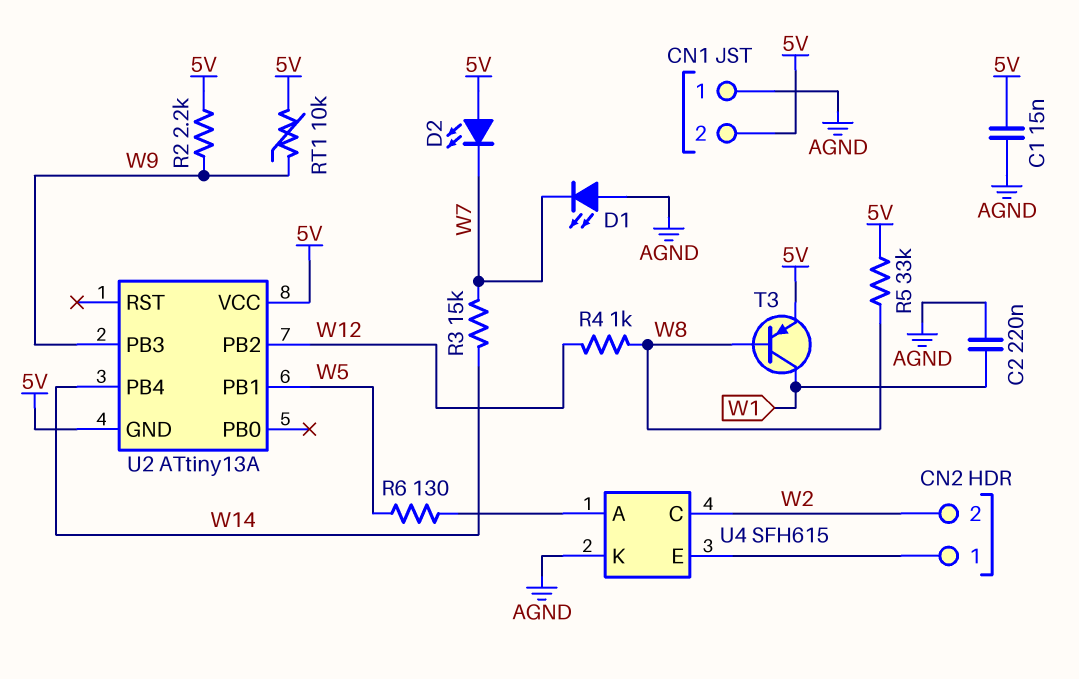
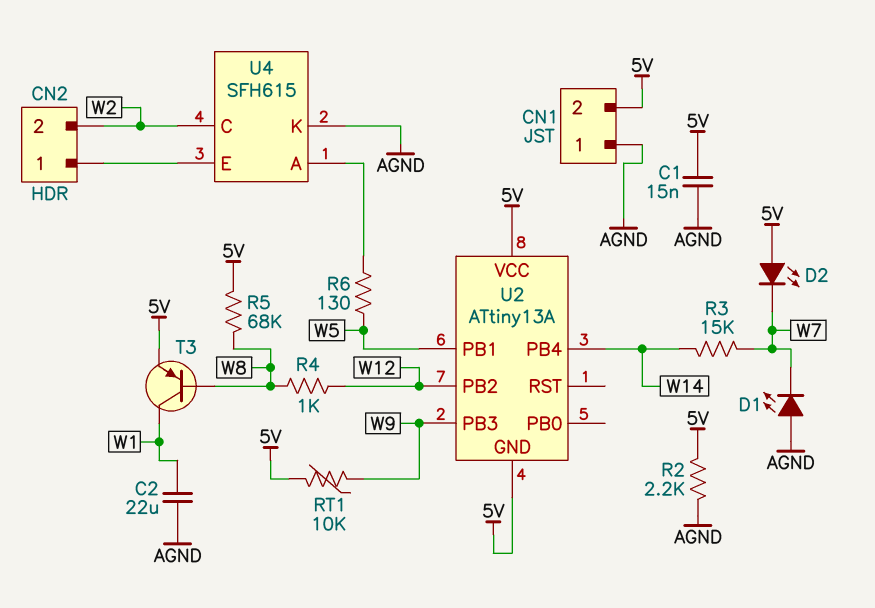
C2: 220nF (AGND, W1) -> 22uF (AGND, W1)
R2: 2.2k (5V, W9) -> 2.2k (5V, AGND)
R5: 33k (5V, W8) -> 68k (5V, W8)

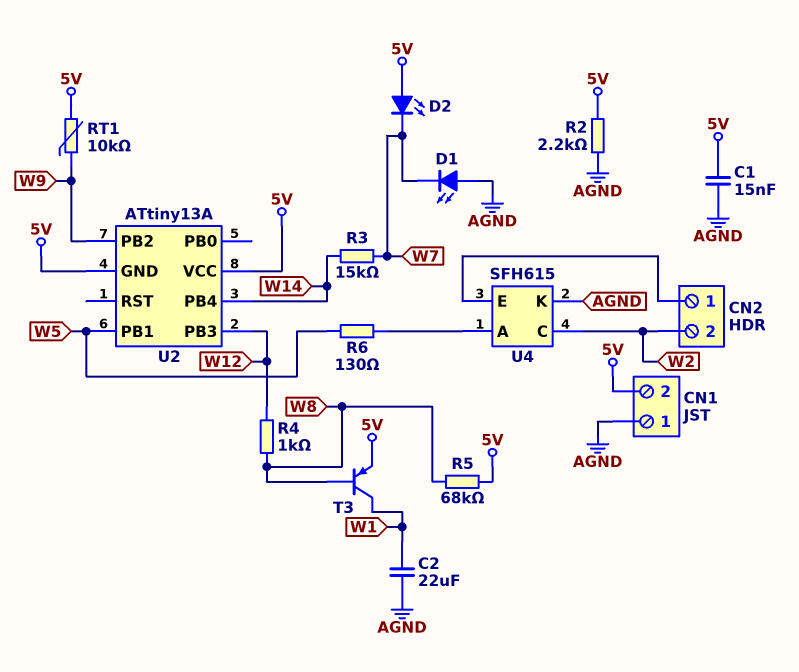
U2 pin PB2: W12 -> W9
U2 pin PB3: W9 -> W12

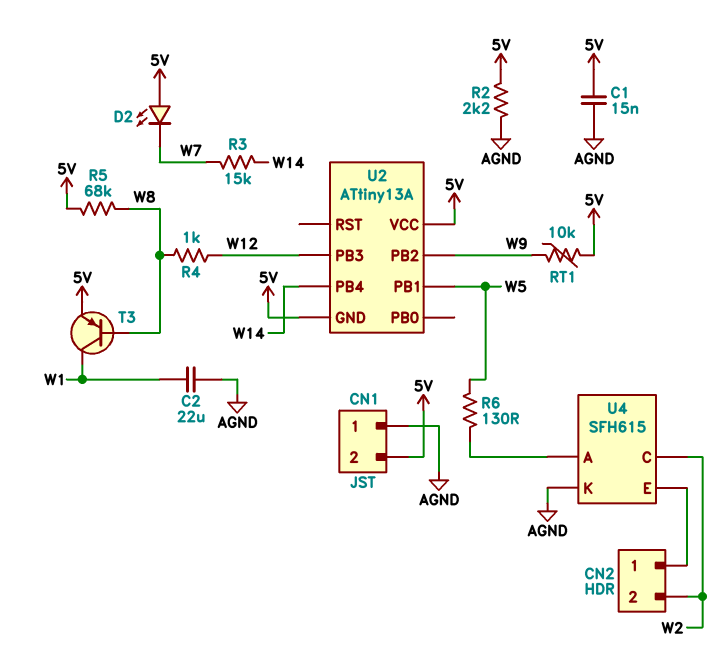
D1: LED (A AGND, K W7) -> none

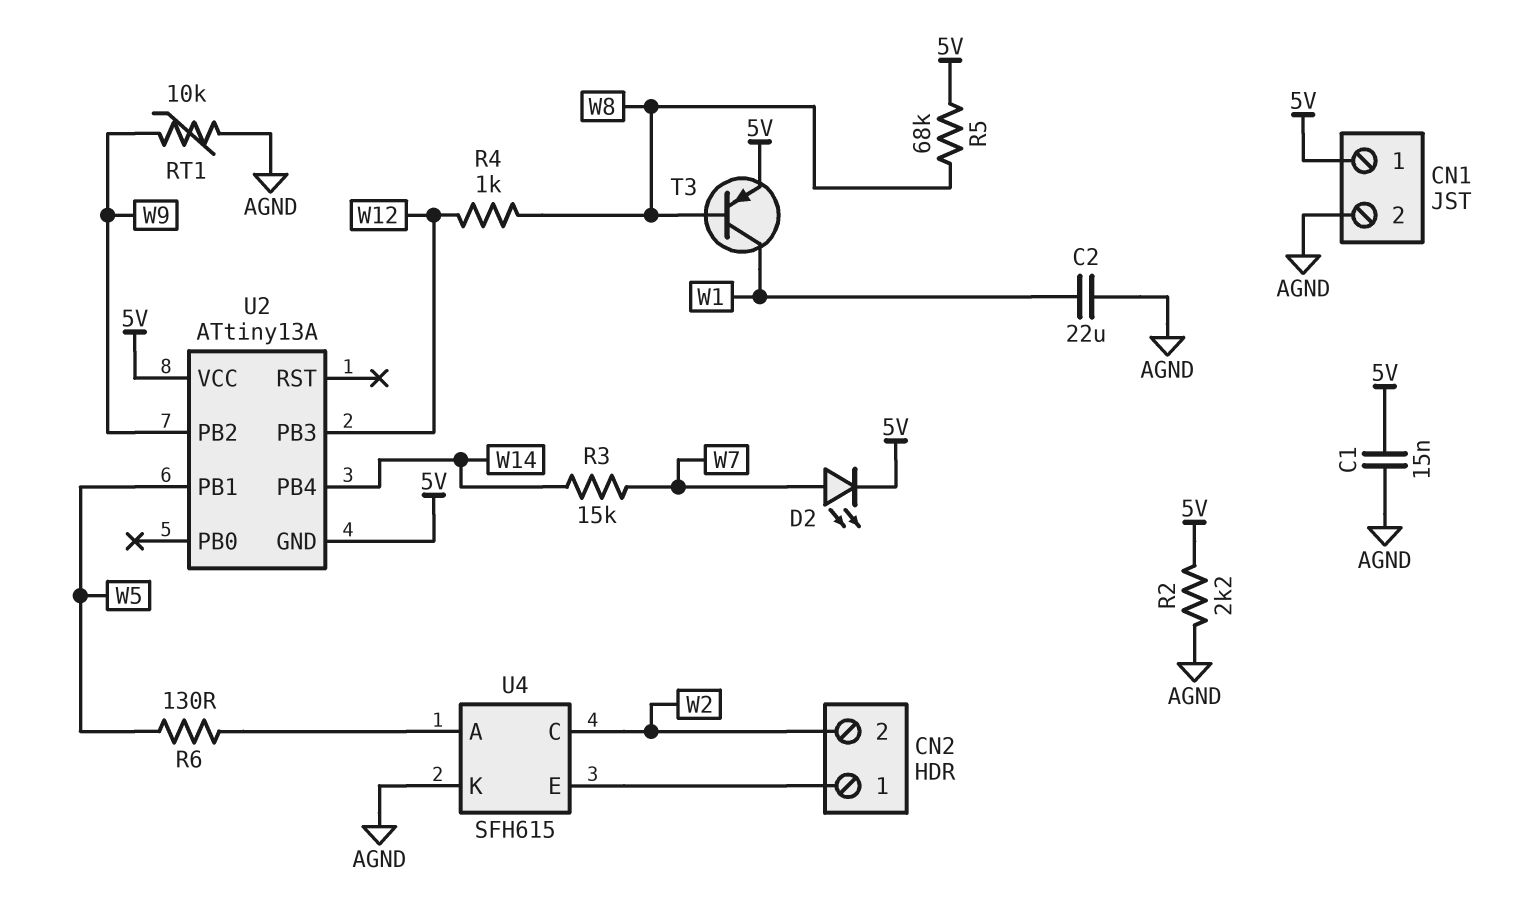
CN1 pin 1: AGND -> 5V
CN1 pin 2: 5V -> AGND
D2: LED (A 5V, K W7) -> LED (A W7, K 5V)
RT1: 10k (5V, W9) -> 10k (AGND, W9)

